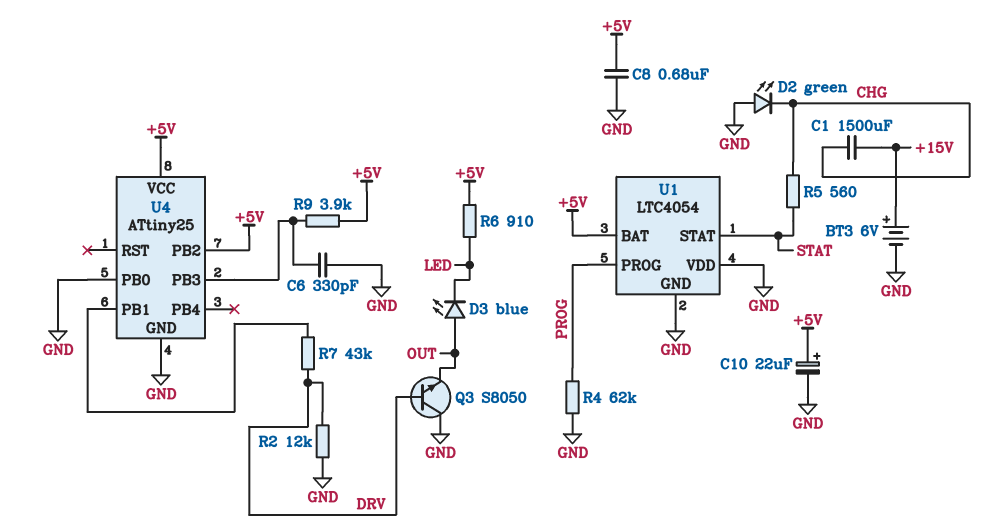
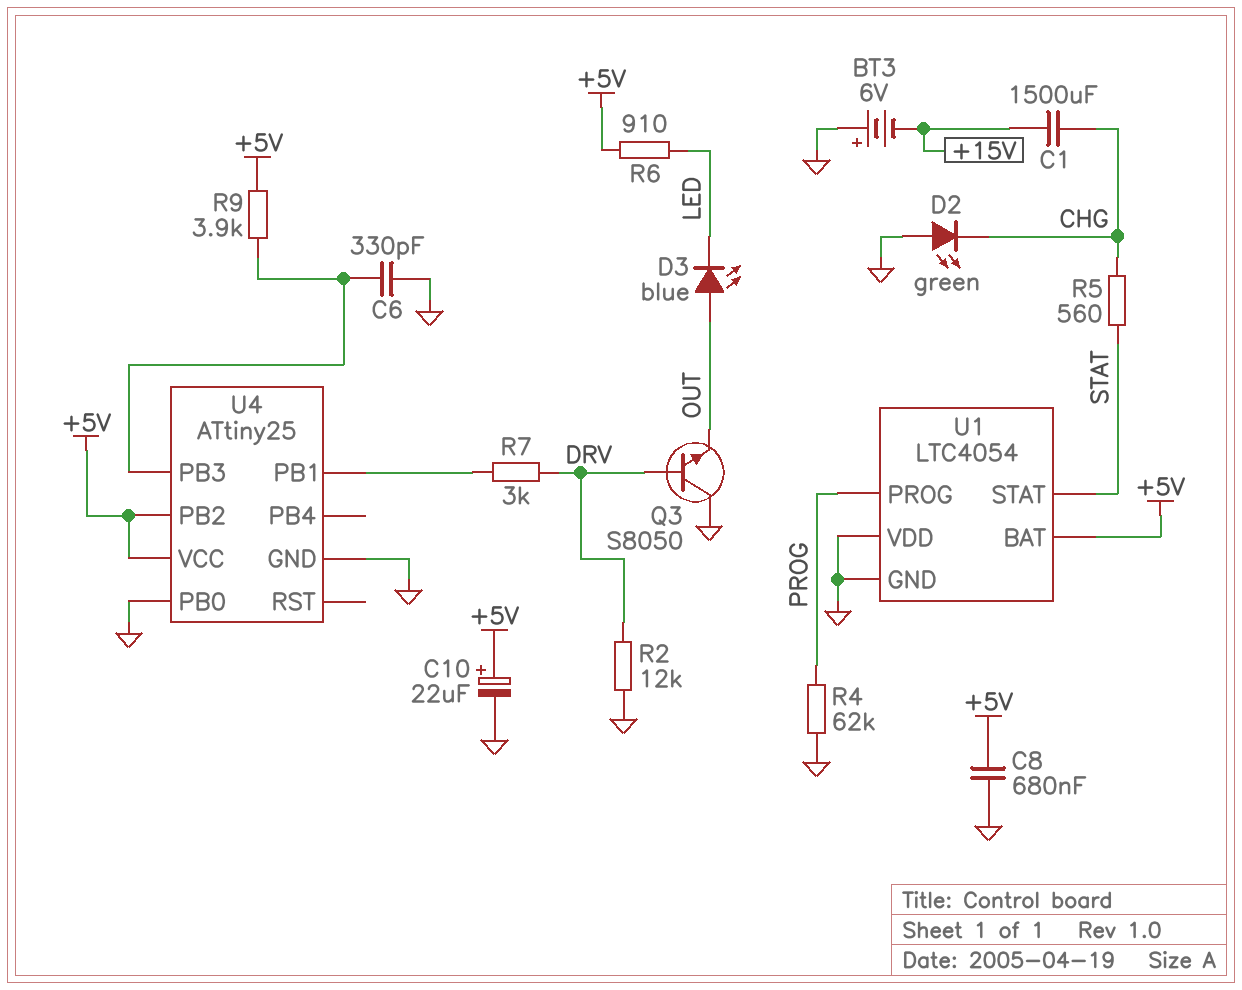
BT3: 6V (plus +15V, minus GND) -> 6V (plus GND, minus +15V)
R7: 43k (DRV, U4/PB1) -> 3k (DRV, U4/PB1)

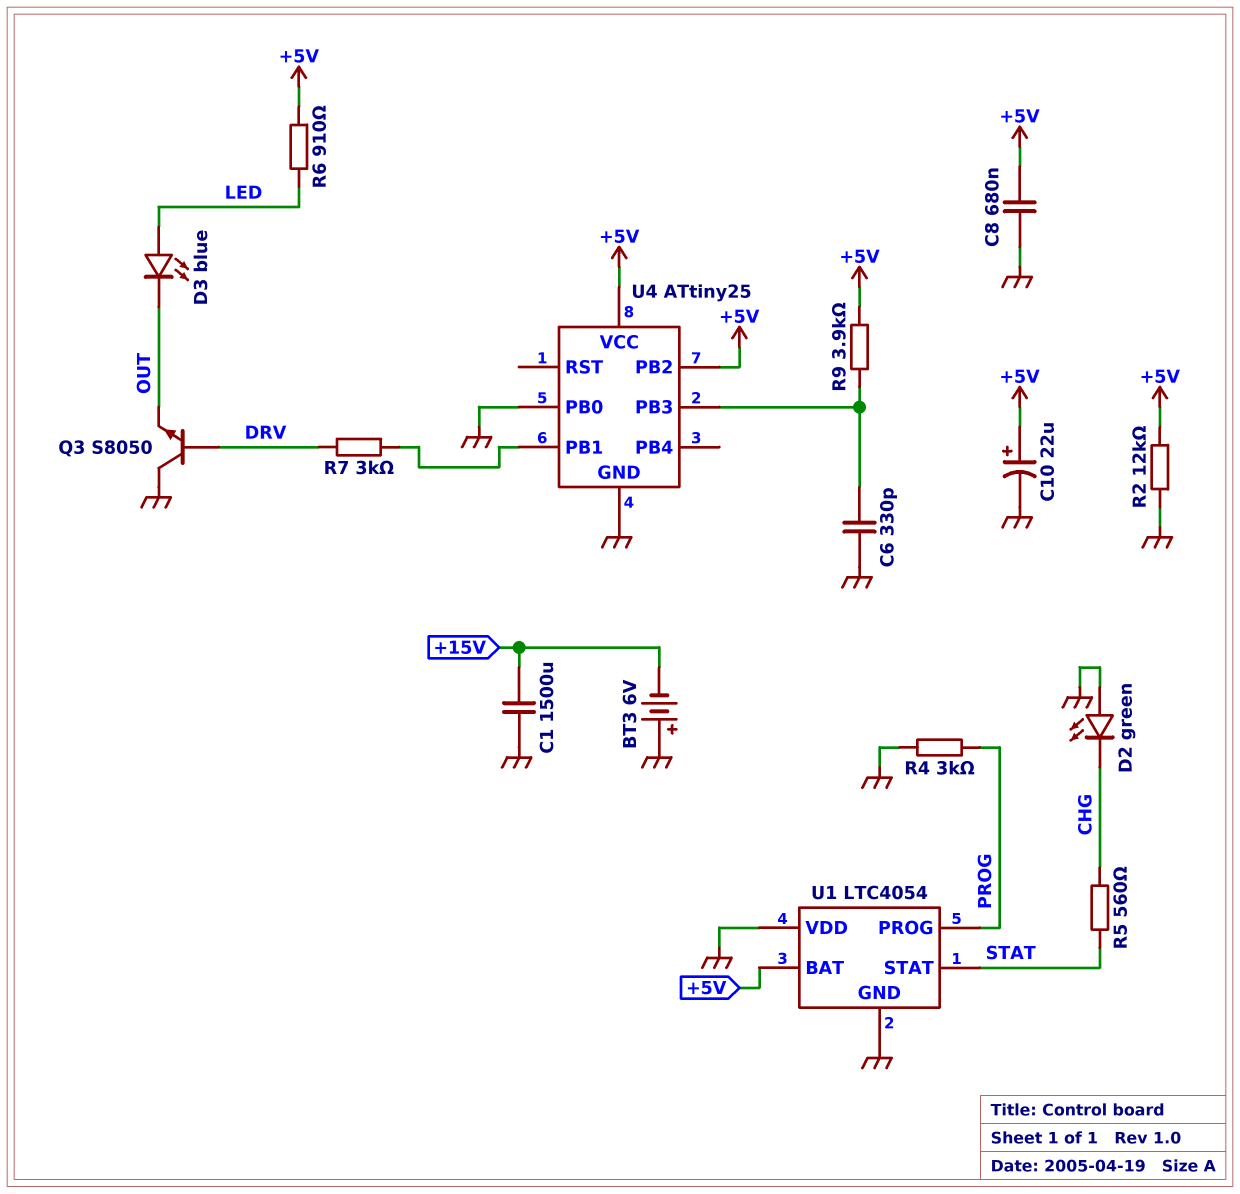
C1: 1500uF (+15V, CHG) -> 1500uF (+15V, GND)
D3: LED blue (A OUT, K LED) -> LED blue (A LED, K OUT)
R2: 12k (DRV, GND) -> 12k (+5V, GND)
R4: 62k (GND, PROG) -> 3k (GND, PROG)

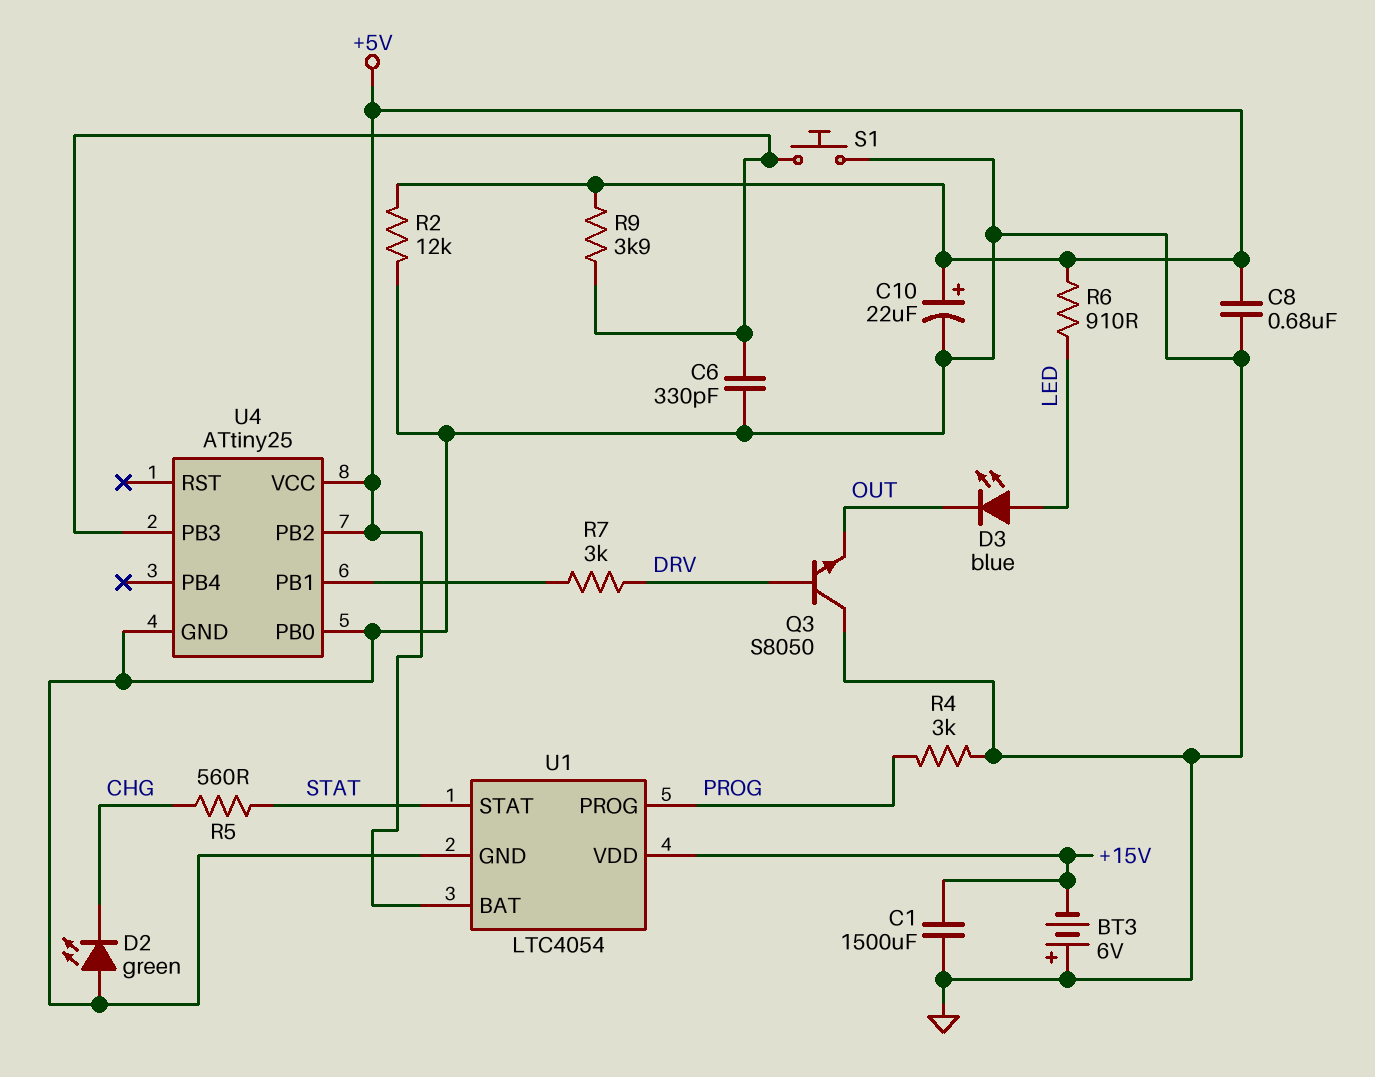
S1: none -> button (GND, U4/PB3)
U1 pin VDD: GND -> +15V

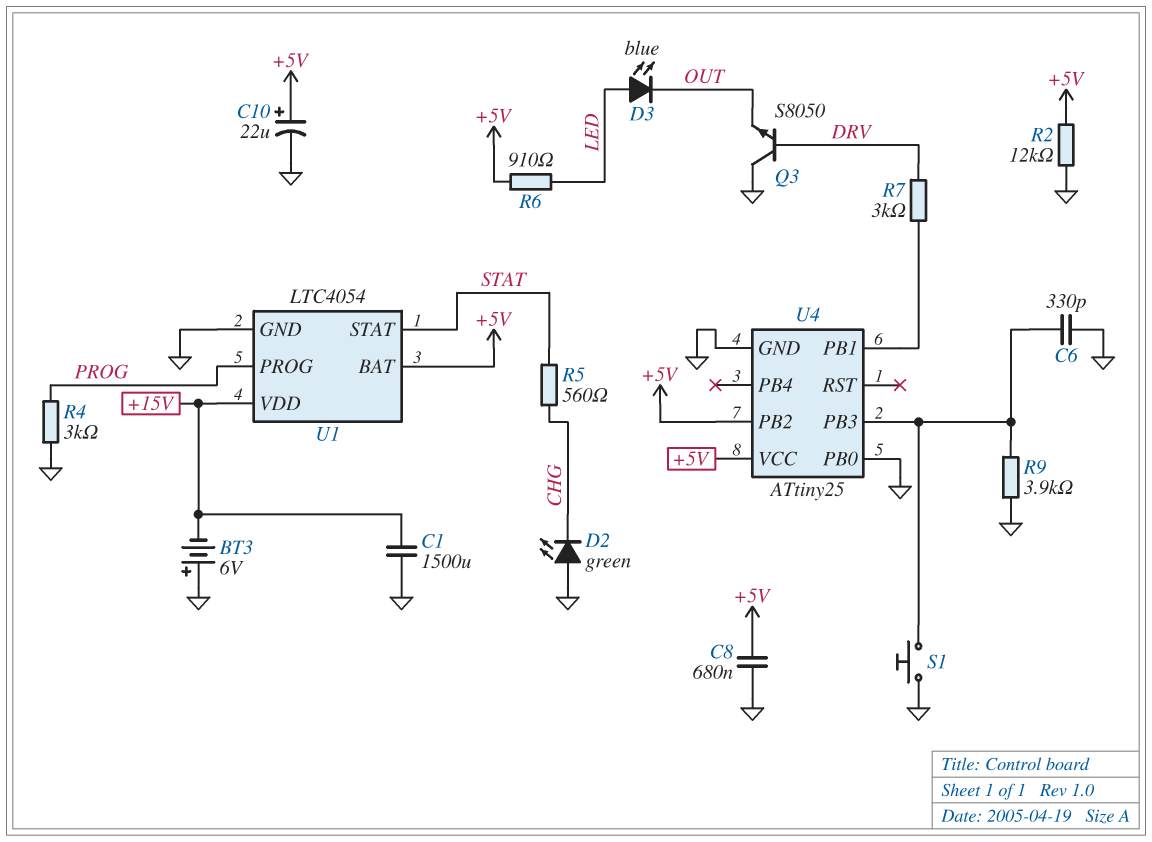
R9: 3.9k (+5V, U4/PB3) -> 3.9k (GND, U4/PB3)

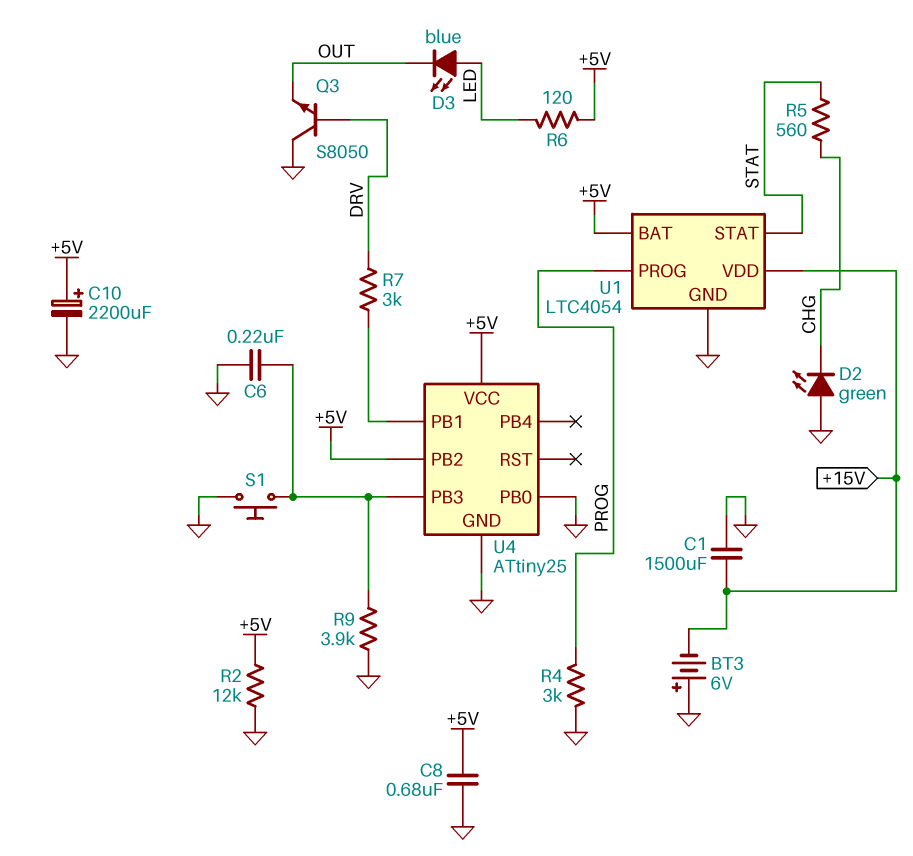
C6: 330pF (GND, U4/PB3) -> 220nF (GND, U4/PB3)
C10: 22uF (plus +5V, minus GND) -> 2200uF (plus +5V, minus GND)
R6: 910 (+5V, LED) -> 120 (+5V, LED)

